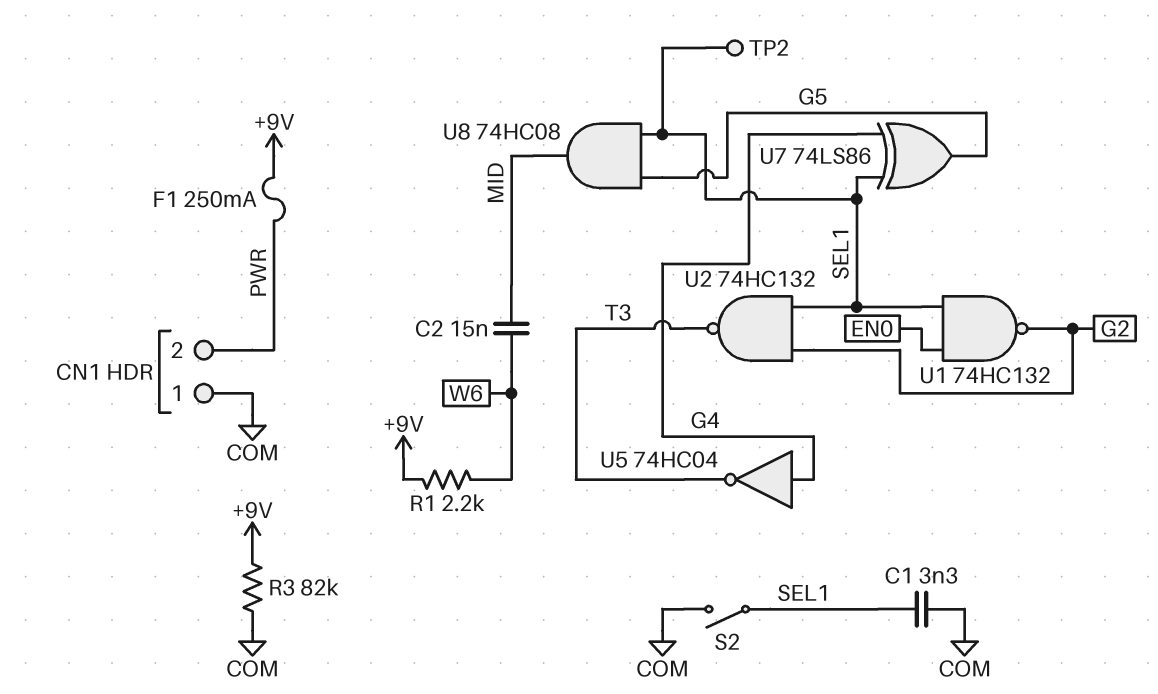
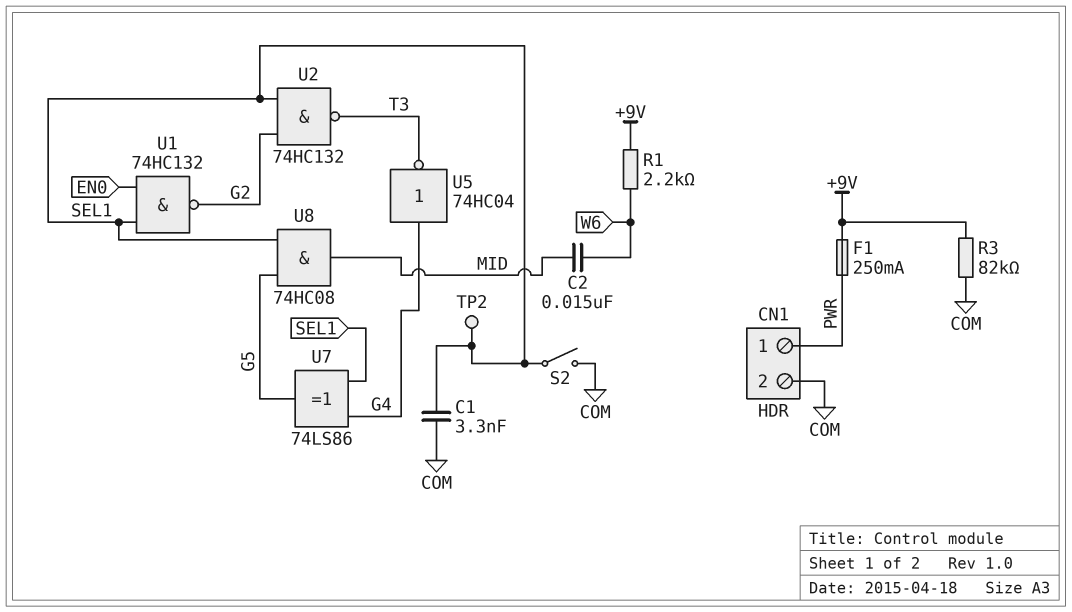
CN1 pin 1: COM -> PWR
CN1 pin 2: PWR -> COM

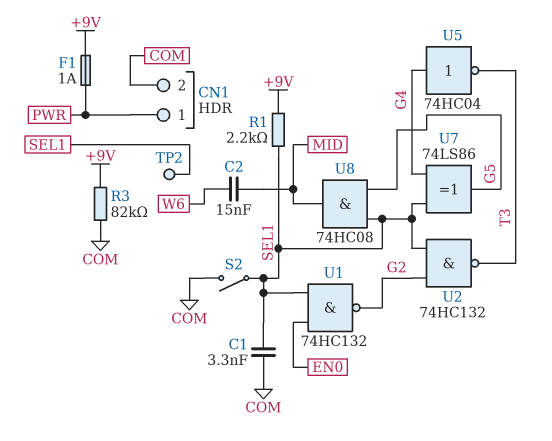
F1: 250mA (+9V, PWR) -> 1A (+9V, PWR)
R1: 2.2k (+9V, W6) -> 2.2k (+9V, SEL1)

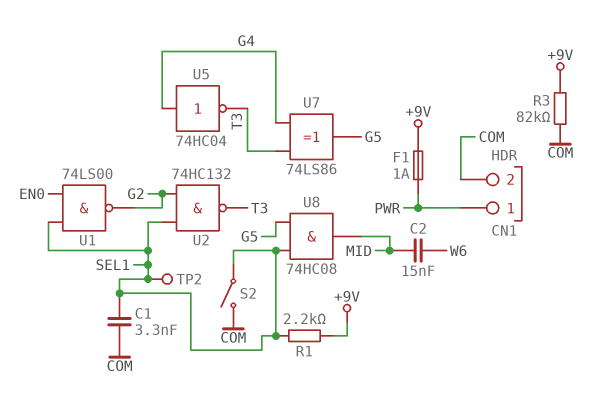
U1: NAND 74HC132 (in EN0, in SEL1, out G2) -> NAND 74LS00 (in EN0, in SEL1, out G2)
U7: XOR 74LS86 (in G4, in SEL1, out G5) -> XOR 74LS86 (in G4, in T3, out G5)

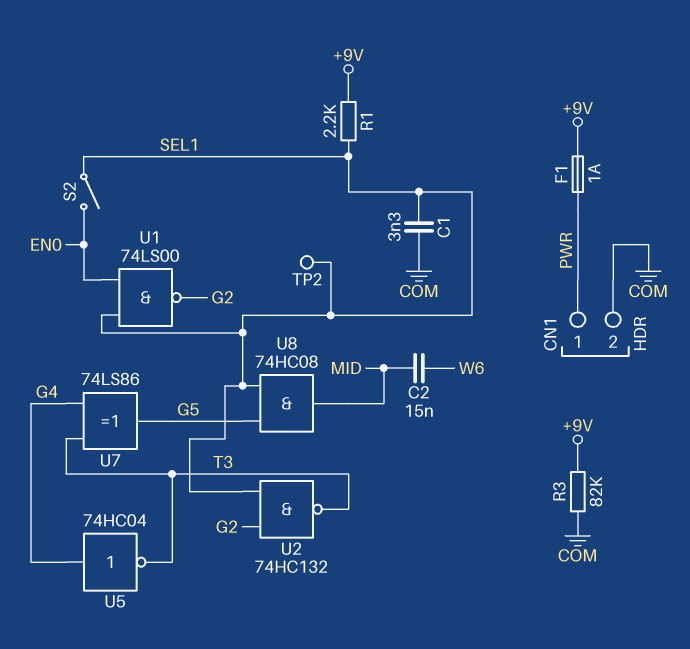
S2: switch (COM, SEL1) -> switch (EN0, SEL1)

